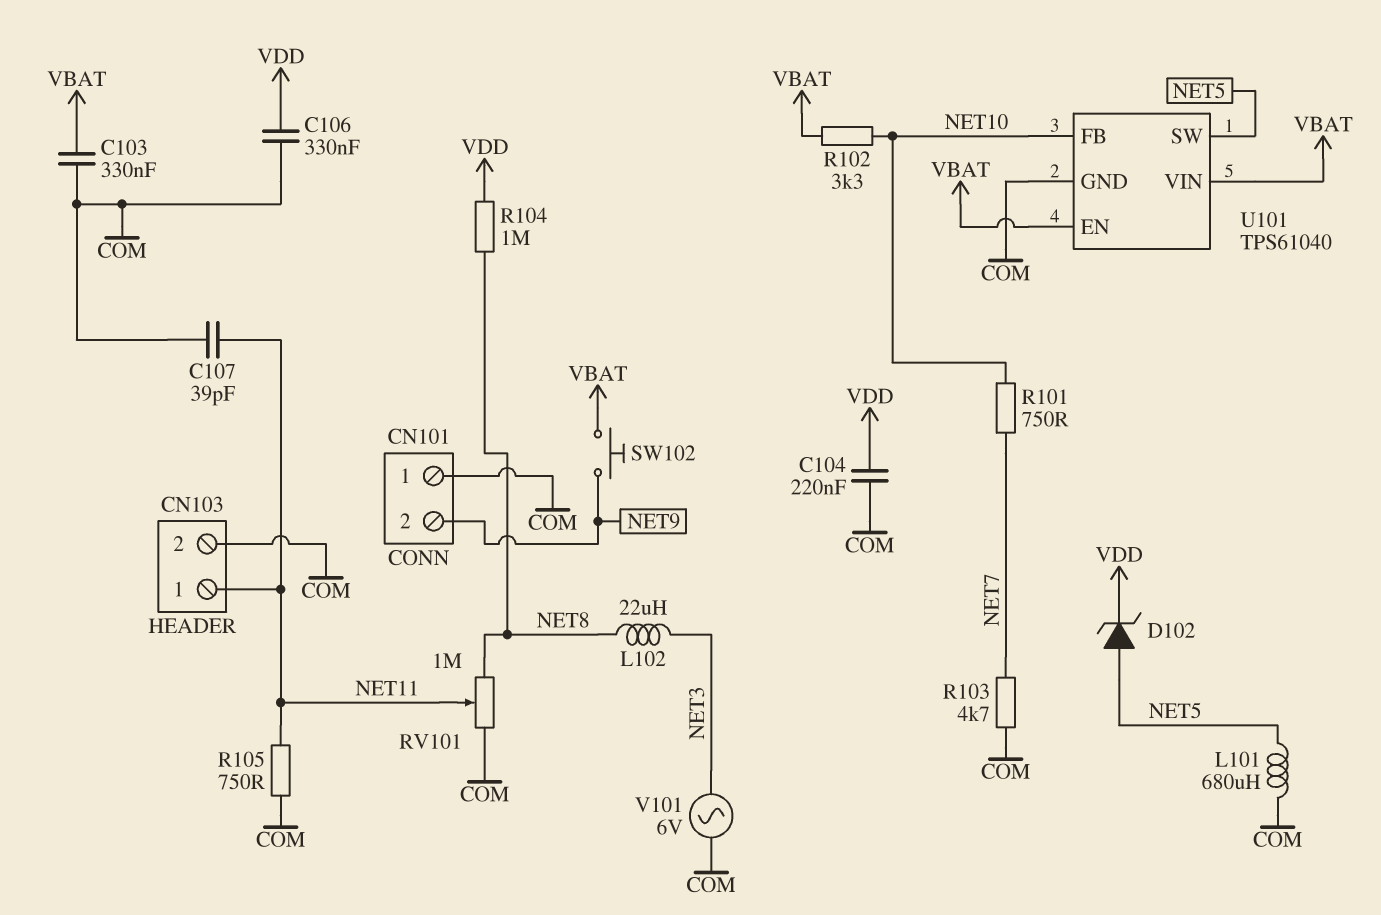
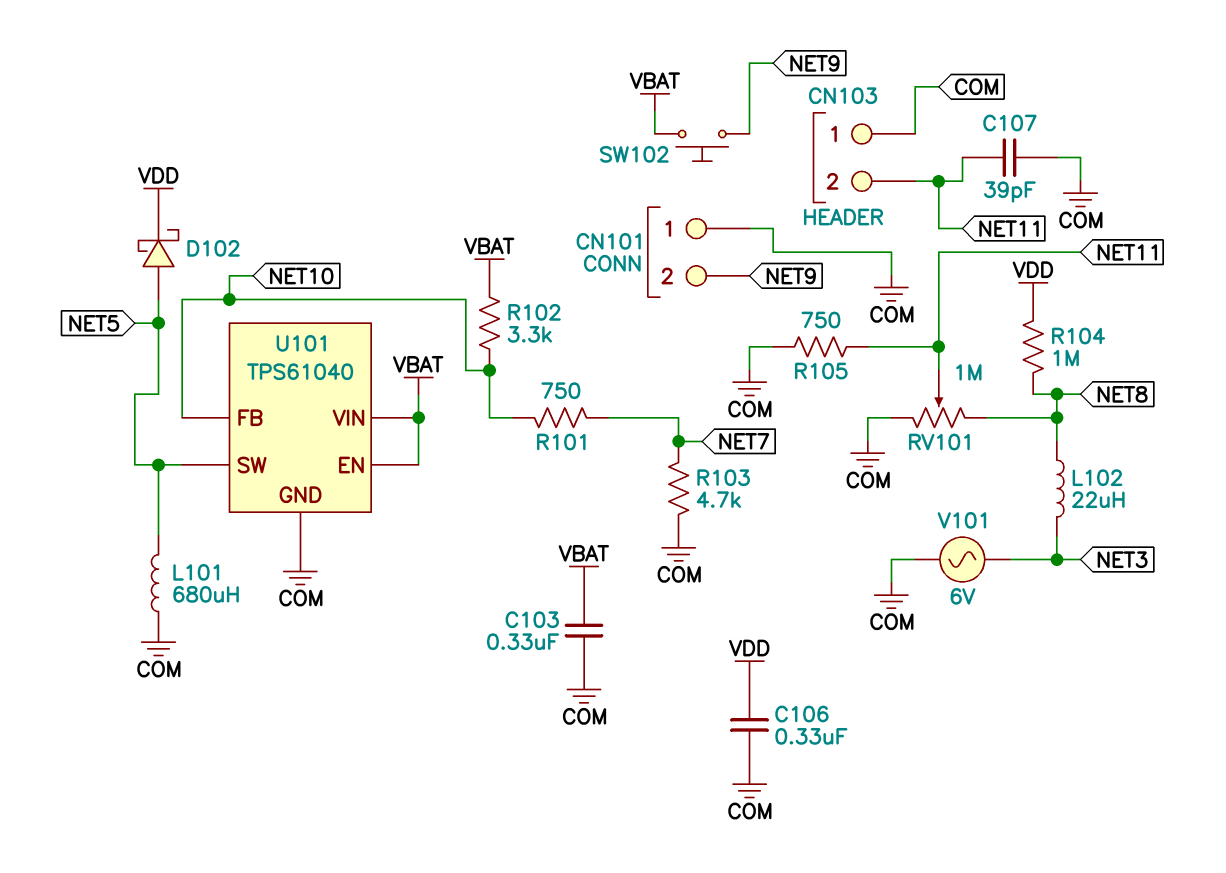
C104: 220nF (COM, VDD) -> none
CN103 pin 1: NET11 -> COM
CN103 pin 2: COM -> NET11
D102: zener (A NET5, K VDD) -> schottky (A NET5, K VDD)

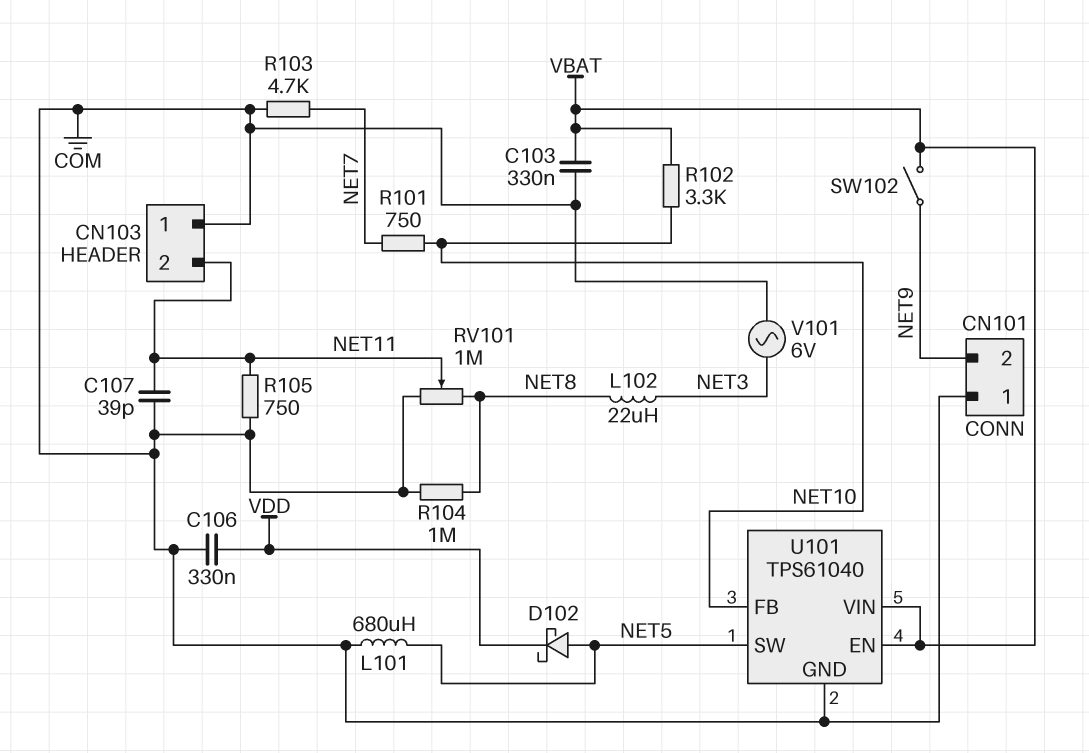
R104: 1M (NET8, VDD) -> 1M (COM, NET8)
SW102: button (NET9, VBAT) -> switch (NET9, VBAT)

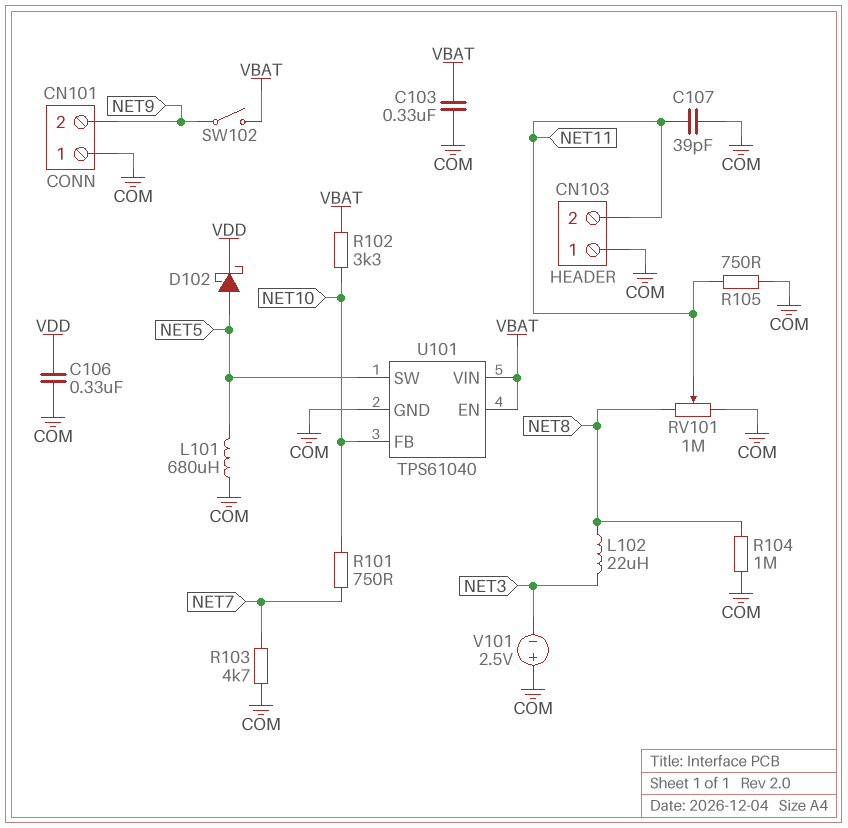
V101: AC 6V (COM, NET3) -> 2.5V (plus COM, minus NET3)

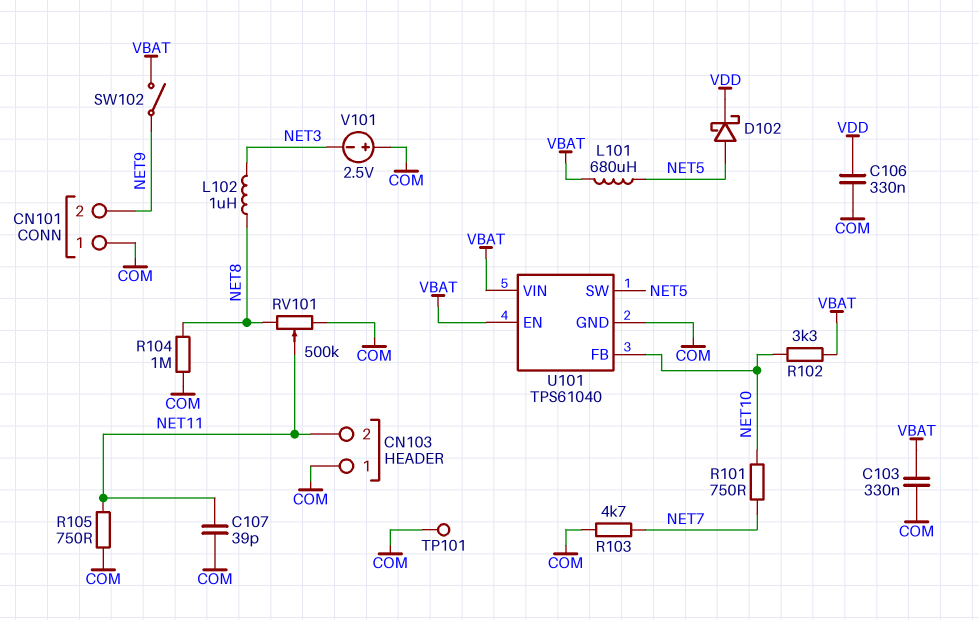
L101: 680uH (COM, NET5) -> 680uH (NET5, VBAT)
L102: 22uH (NET3, NET8) -> 1uH (NET3, NET8)
RV101: 1M (COM, NET8, wiper NET11) -> 500k (COM, NET8, wiper NET11)
TP101: none -> test point (COM)

